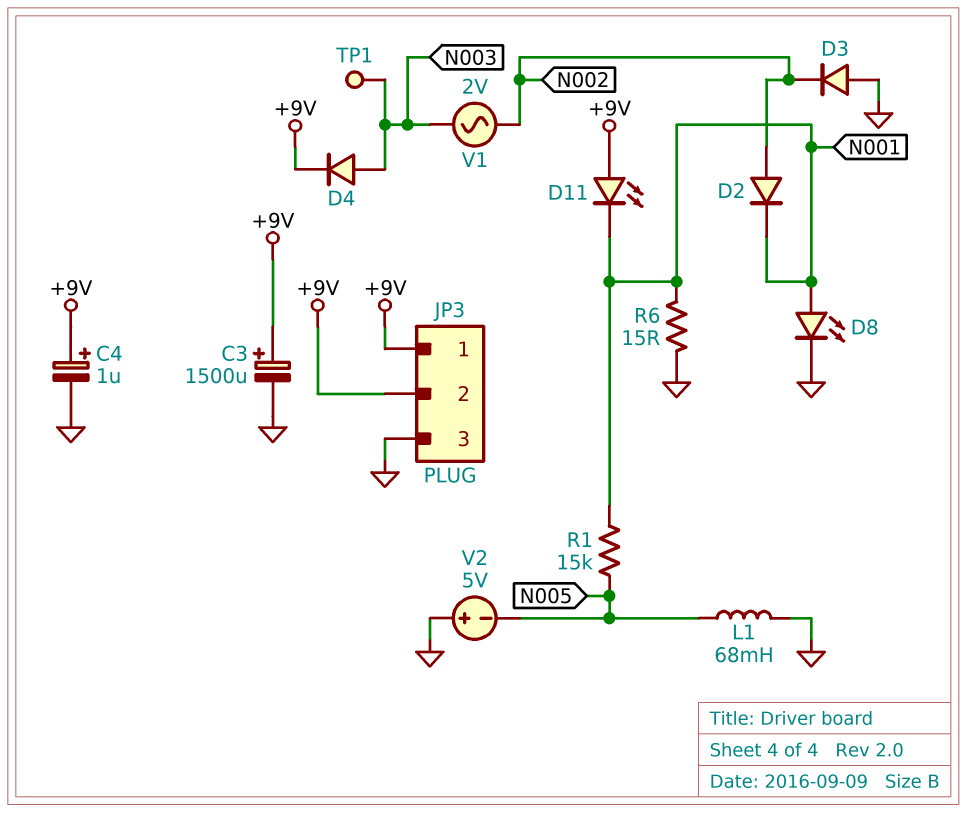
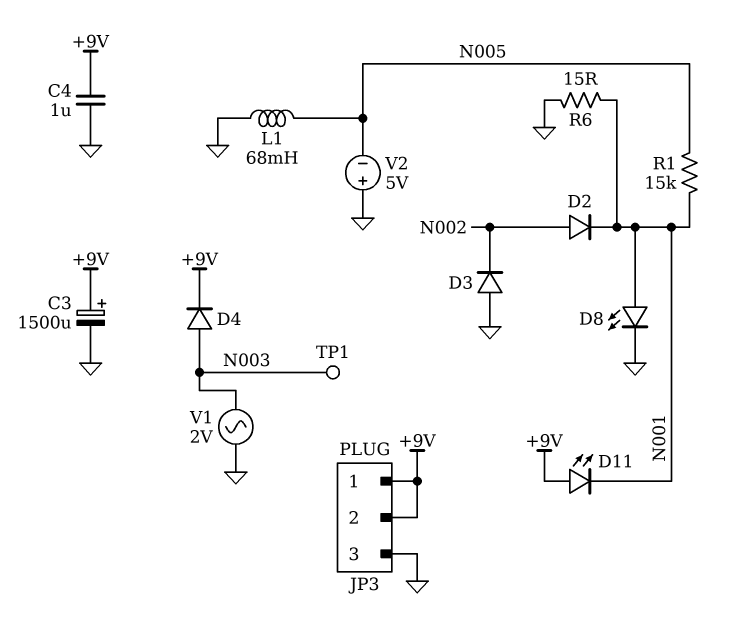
C4: 1uF (plus +9V, minus GND) -> 1uF (+9V, GND)
V1: AC 2V (N002, N003) -> AC 2V (GND, N003)

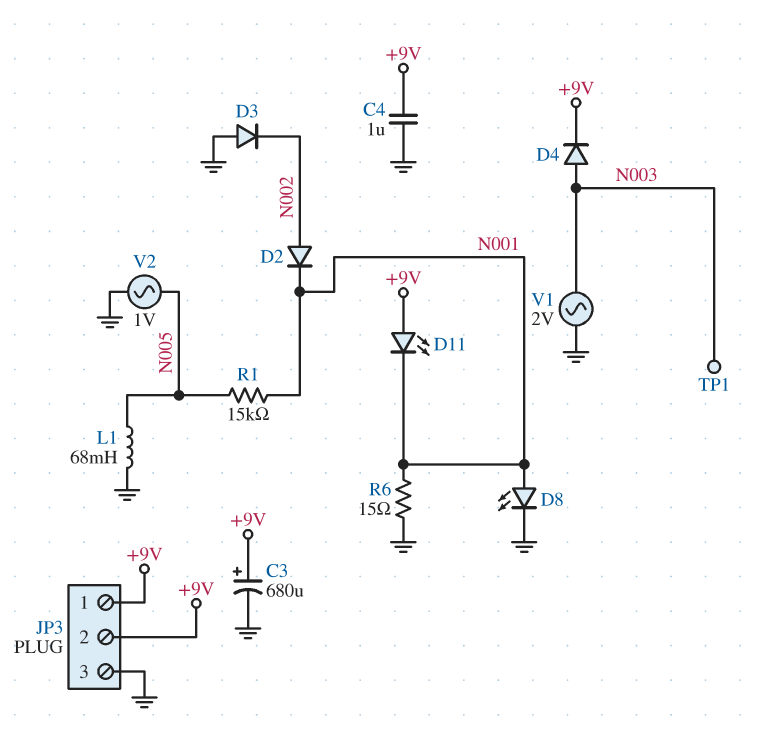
C3: 1500uF (plus +9V, minus GND) -> 680uF (plus +9V, minus GND)
V2: 5V (plus GND, minus N005) -> AC 1V (GND, N005)

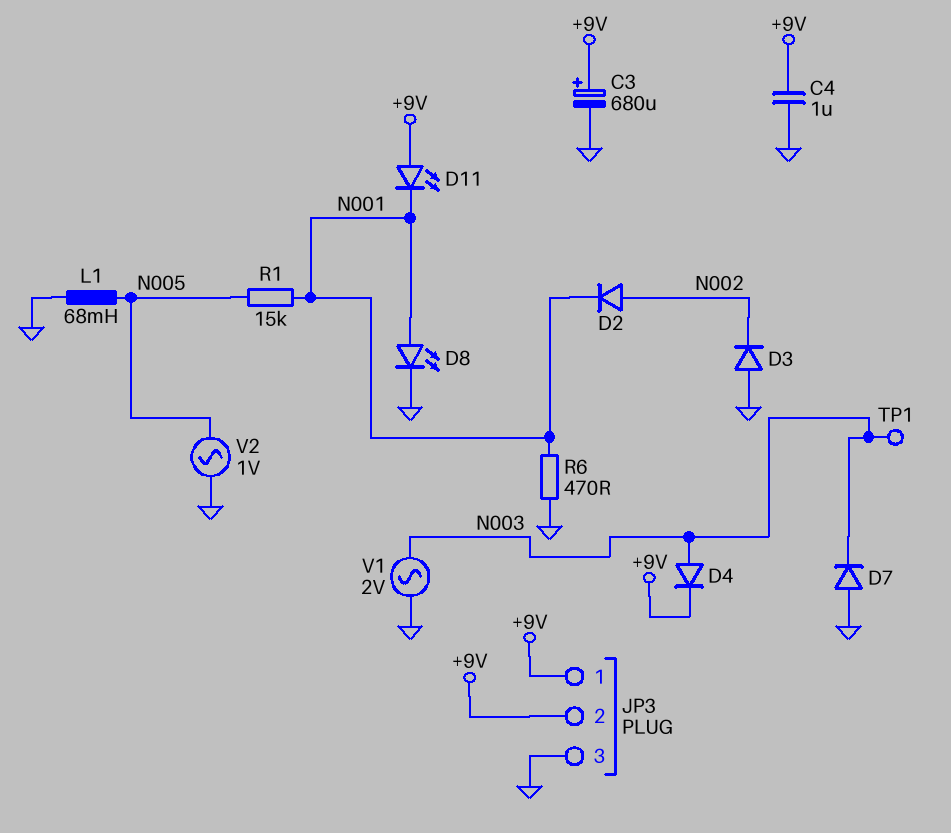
D7: none -> diode (A GND, K N003)
R6: 15 (GND, N001) -> 470 (GND, N001)

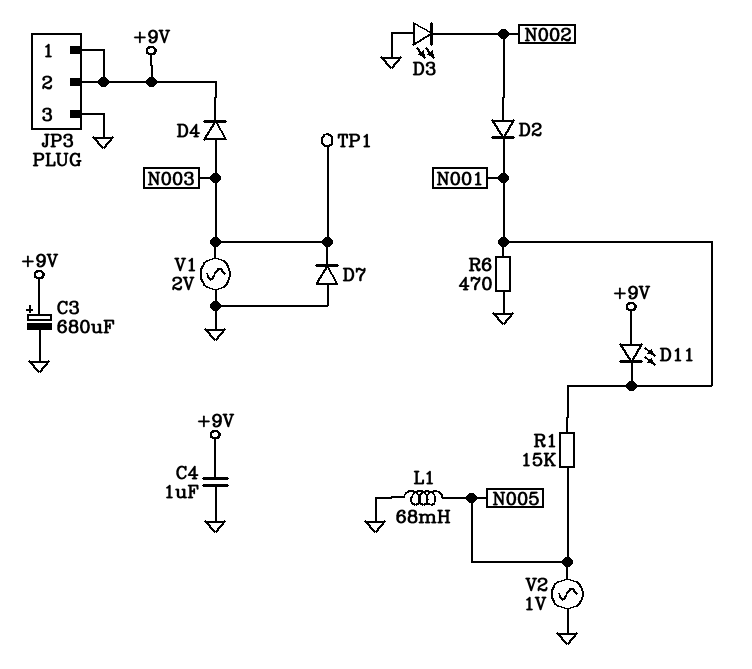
D3: diode (A GND, K N002) -> LED (A GND, K N002)
D8: LED (A N001, K GND) -> none

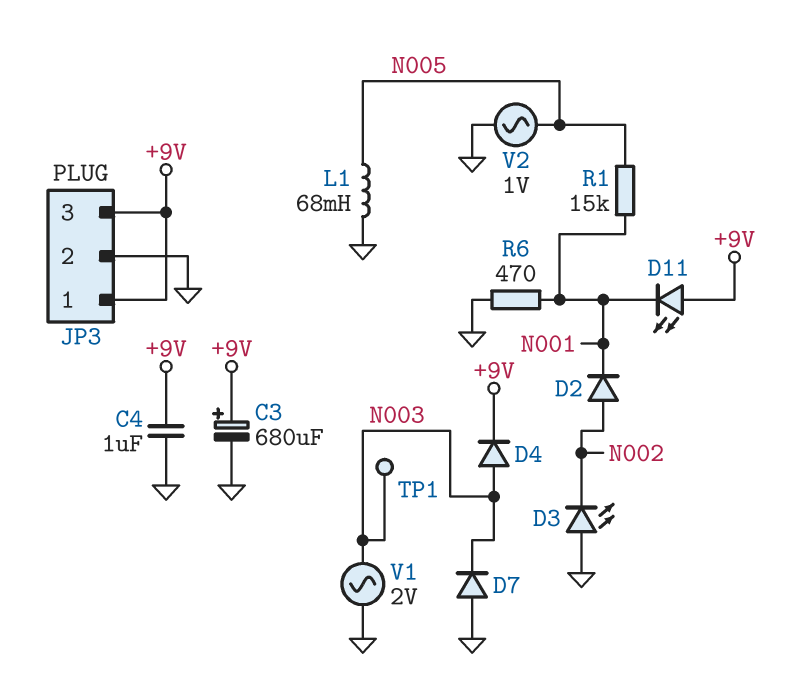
JP3 pin 2: +9V -> GND
JP3 pin 3: GND -> +9V

